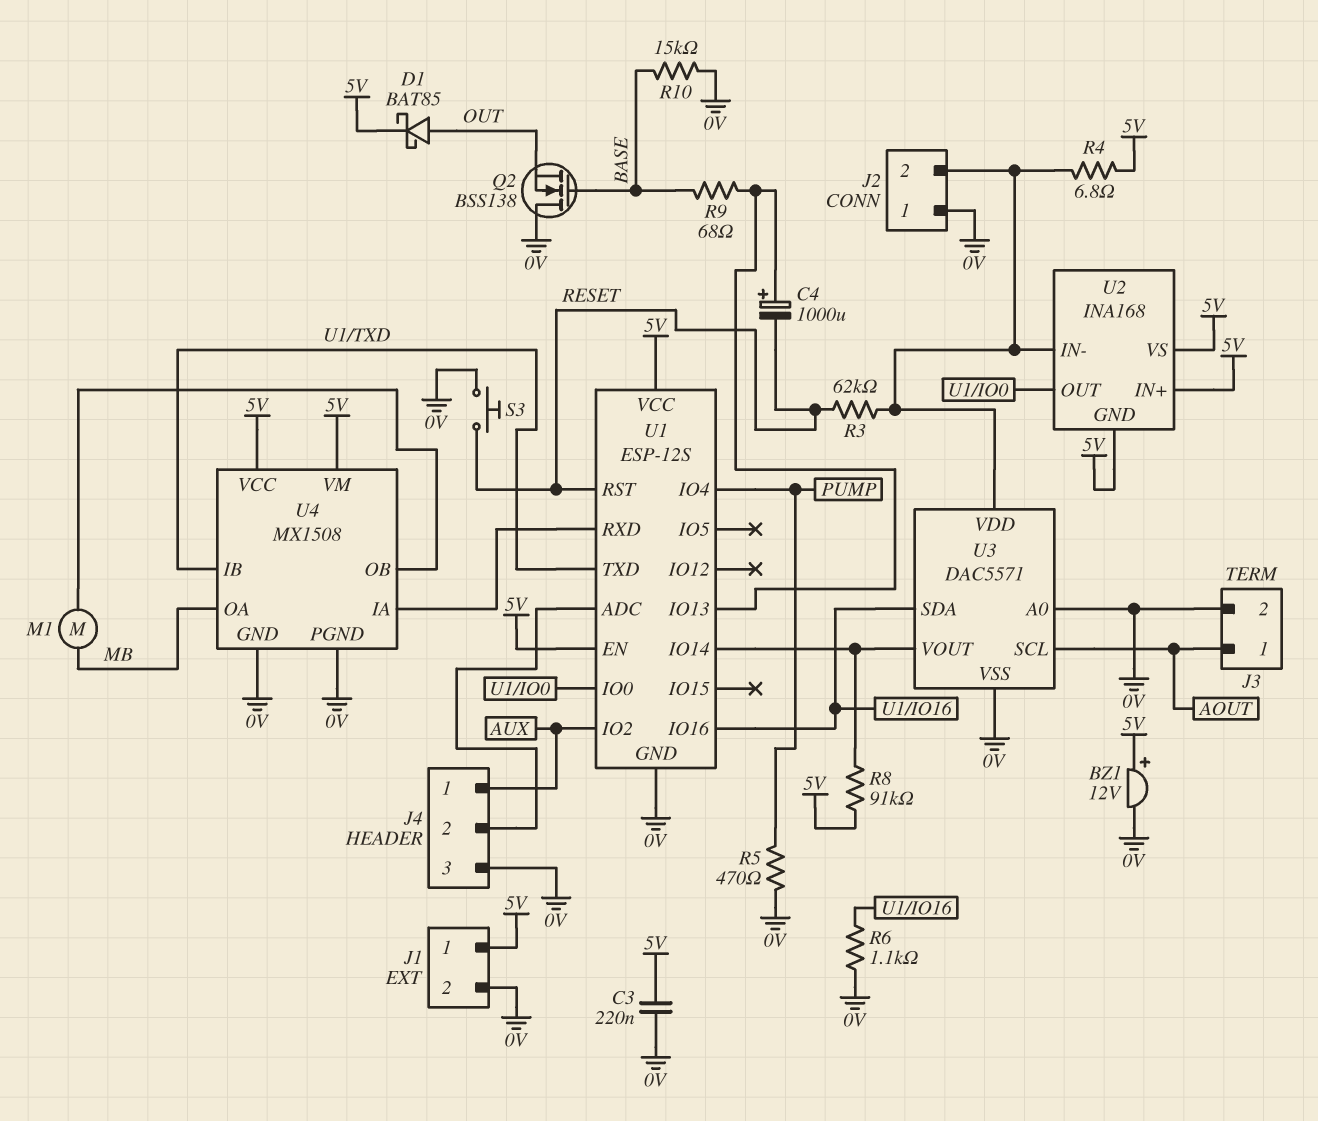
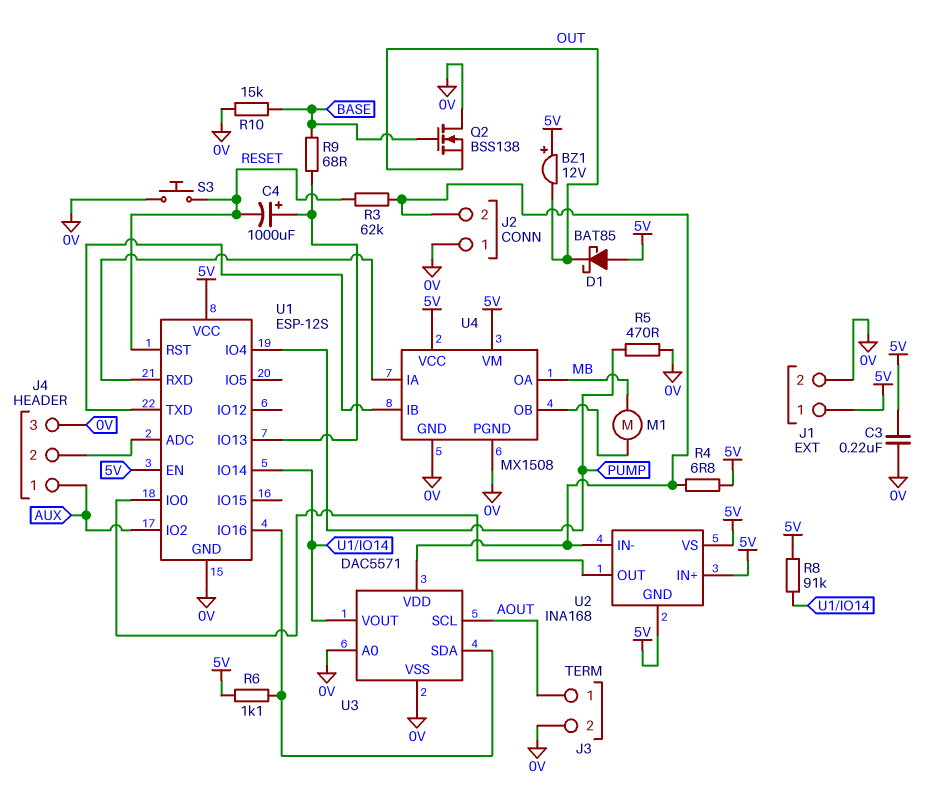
BZ1: buzzer 12V (plus 5V, minus 0V) -> buzzer 12V (plus 5V, minus OUT)
D1: schottky BAT85 (A OUT, K 5V) -> schottky BAT85 (A 5V, K OUT)
R6: 1.1k (0V, U1/IO16) -> 1.1k (5V, U1/IO16)

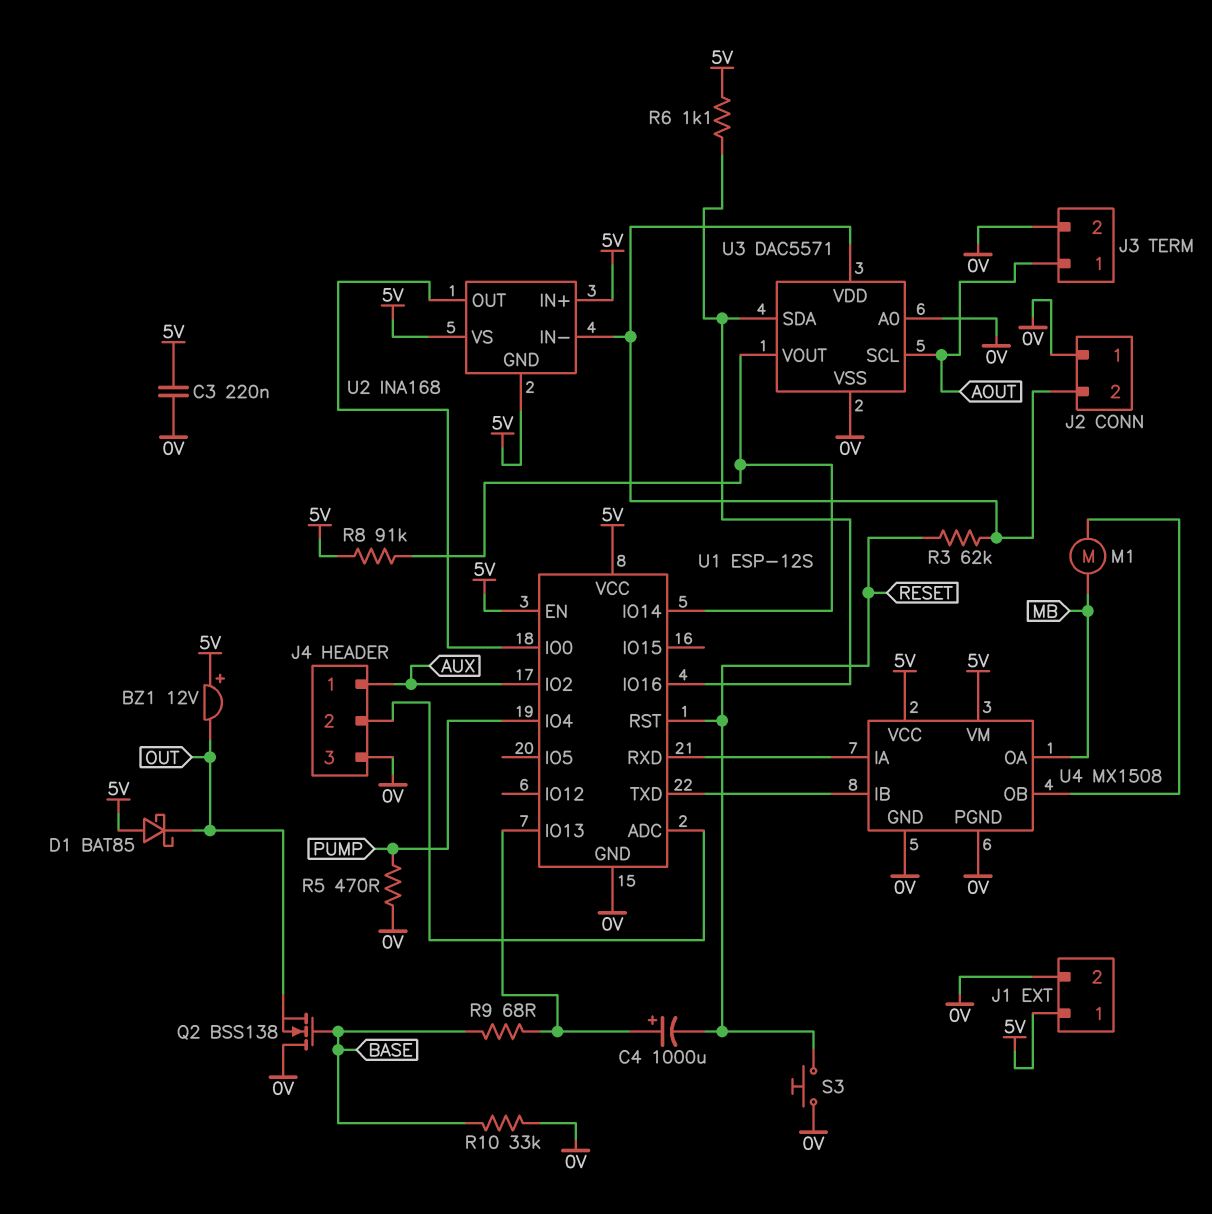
R4: 6.8 (5V, J2/2) -> none
R10: 15k (0V, BASE) -> 33k (0V, BASE)

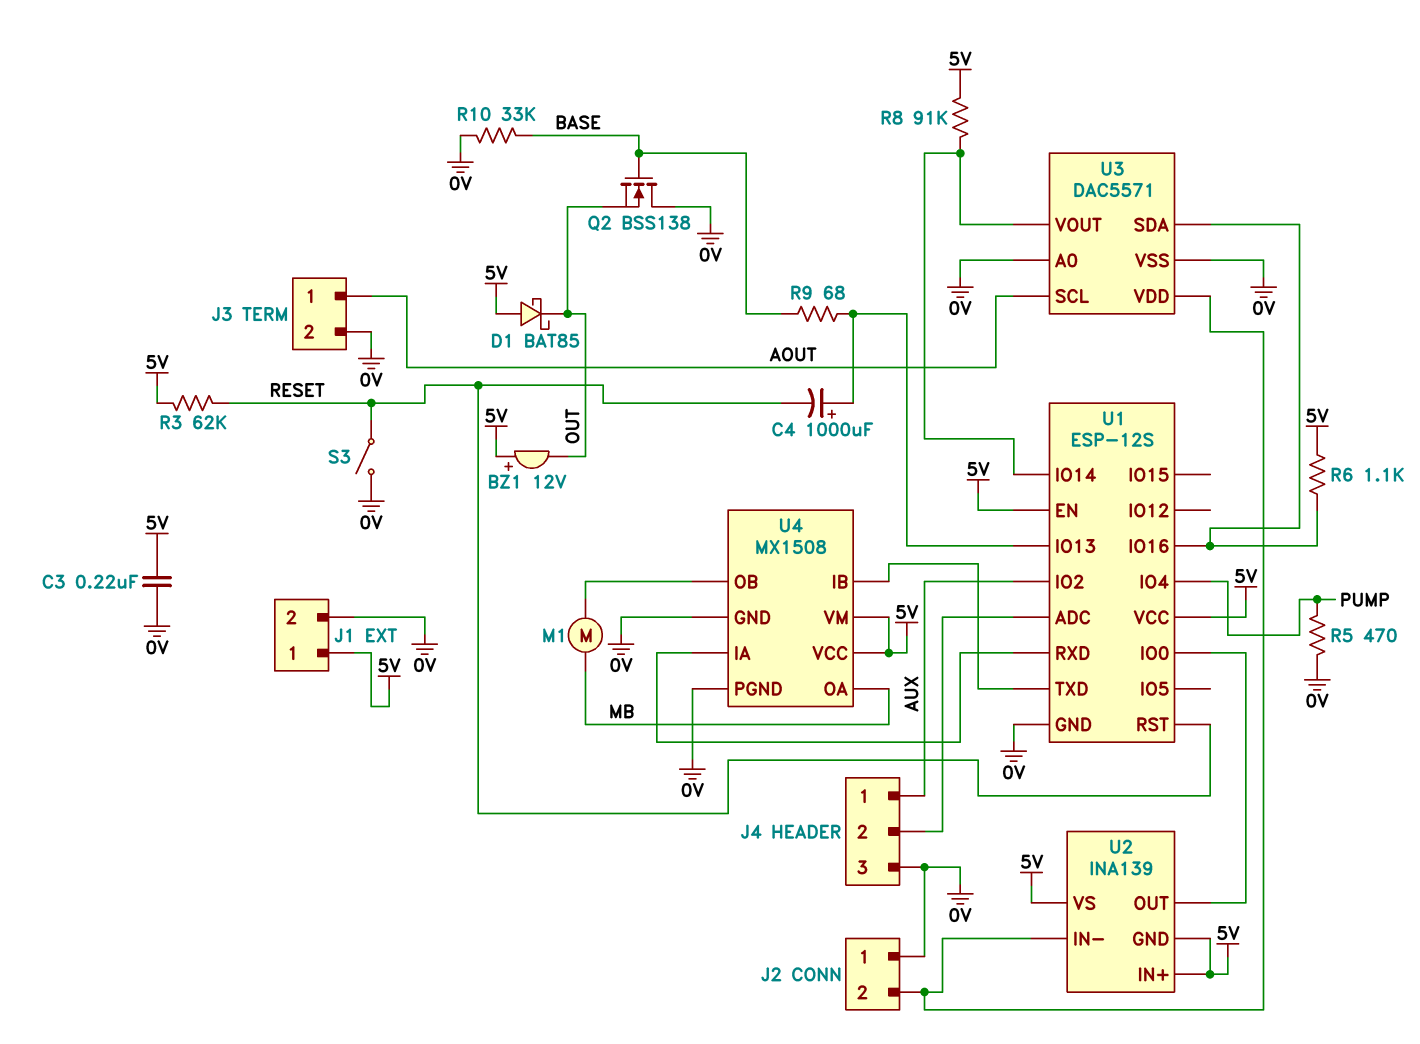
R3: 62k (J2/2, RESET) -> 62k (5V, RESET)
S3: button (0V, RESET) -> switch (0V, RESET)
U2: INA168 -> INA139

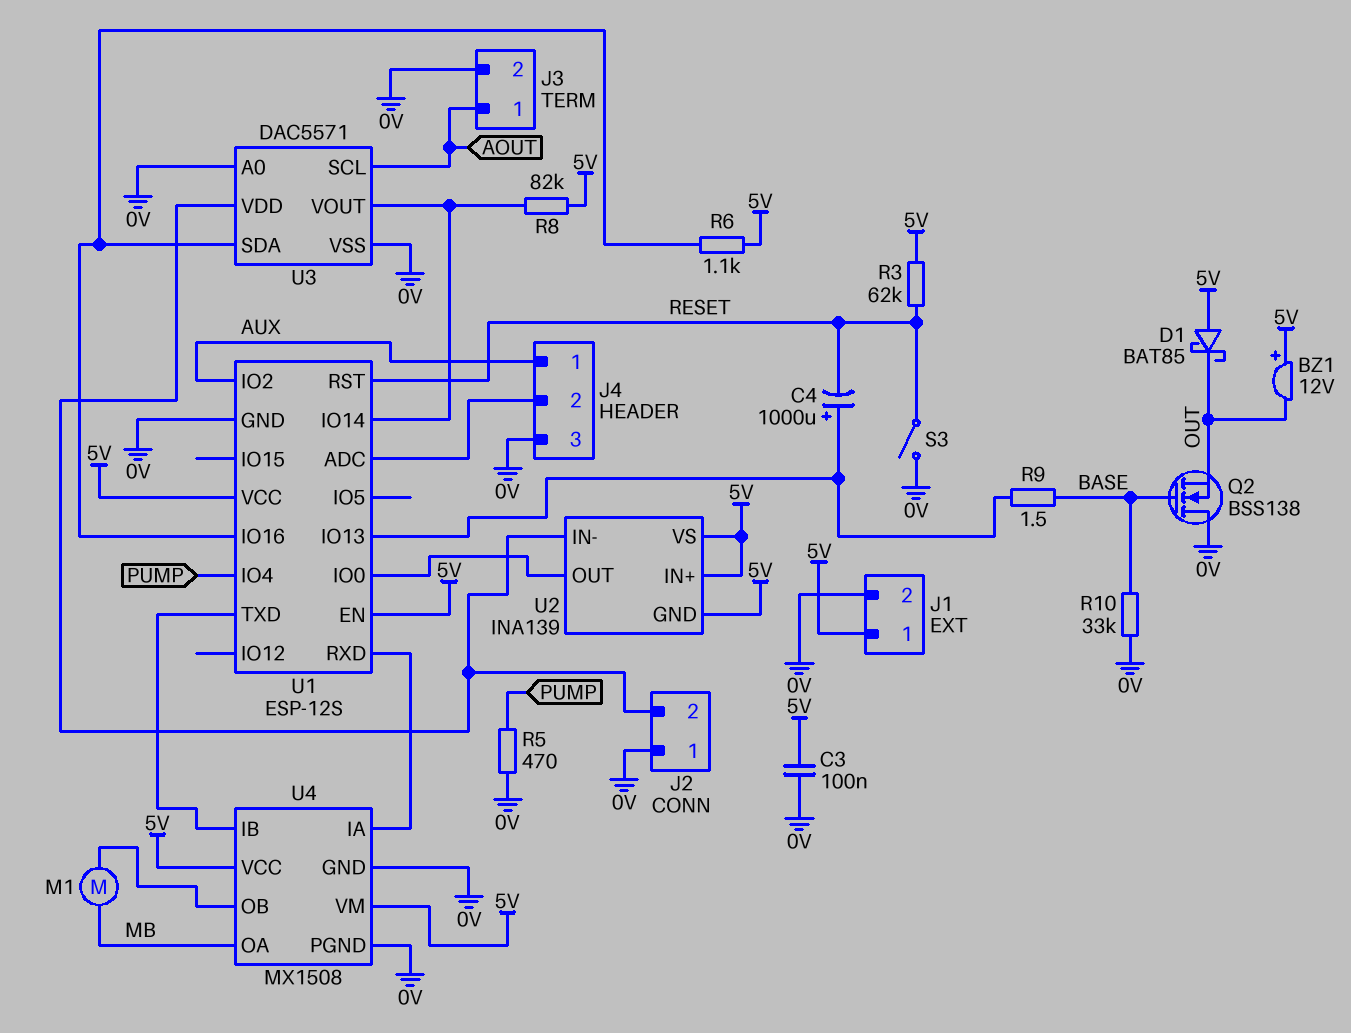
C3: 220nF (0V, 5V) -> 100nF (0V, 5V)
R8: 91k (5V, U1/IO14) -> 82k (5V, U1/IO14)
R9: 68 (BASE, U1/IO13) -> 1.5 (BASE, U1/IO13)

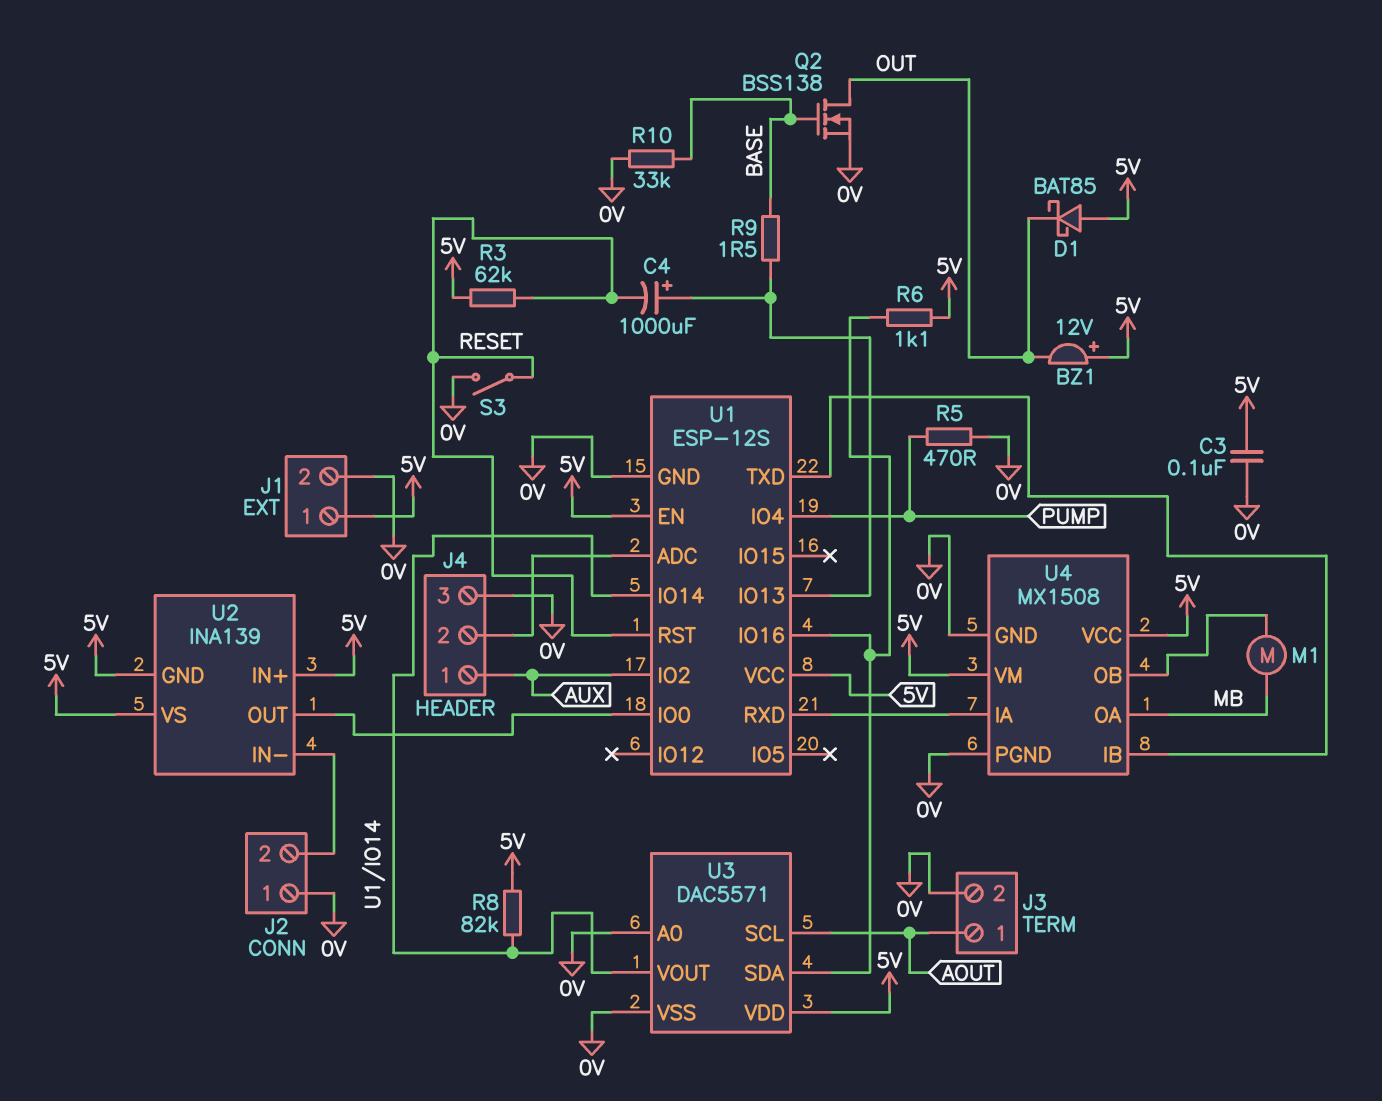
Q2: NMOS BSS138 (G BASE, D 0V, S OUT) -> NMOS BSS138 (G BASE, D OUT, S 0V)
U3 pin VDD: J2/2 -> 5V

